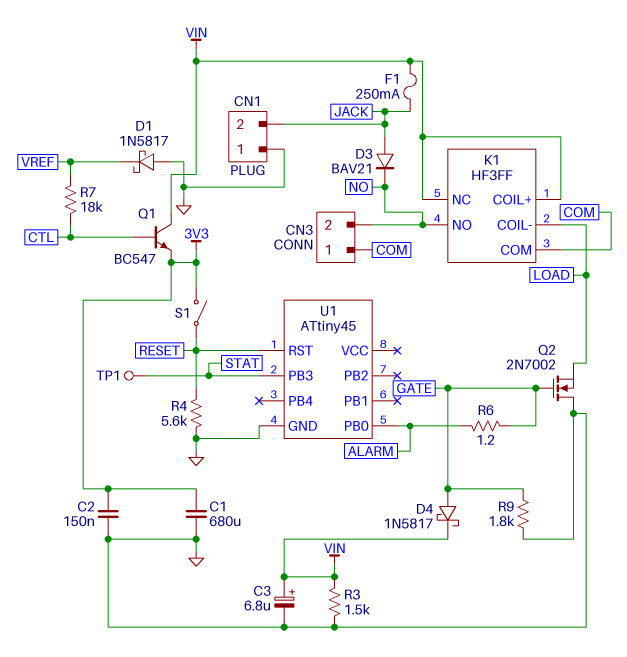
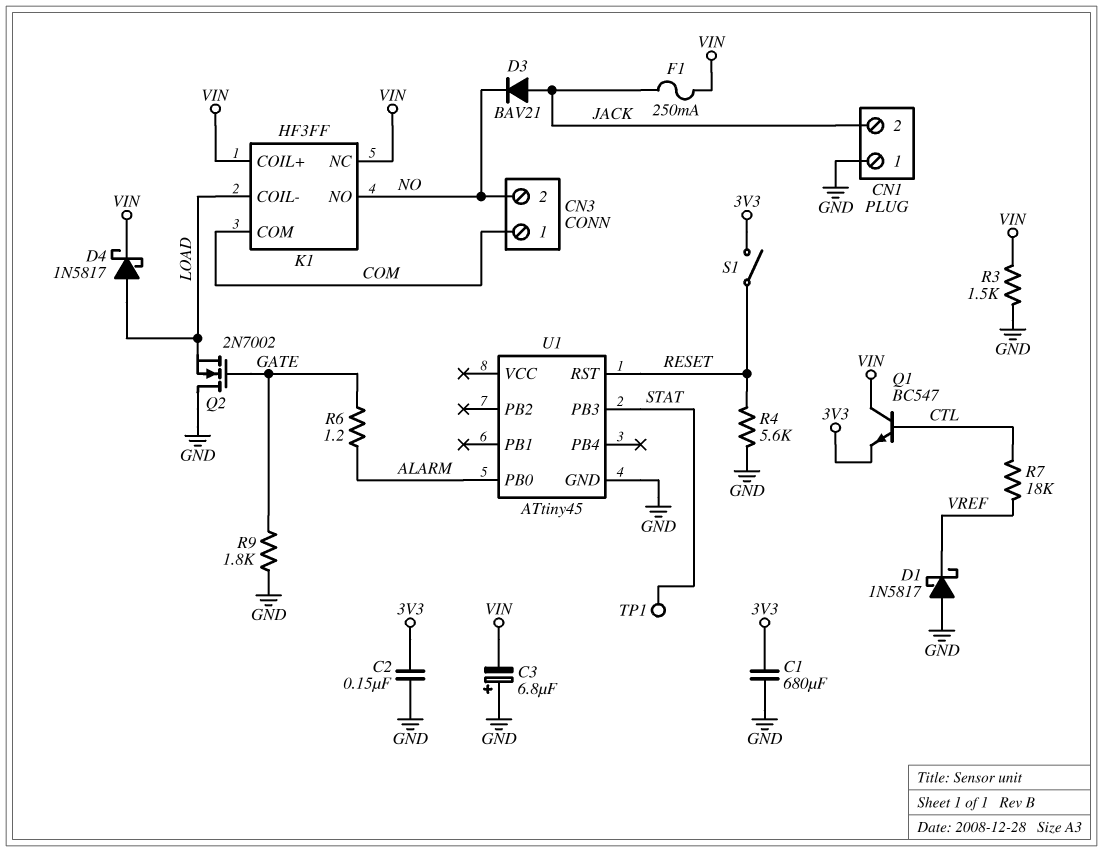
C3: 6.8uF (plus VIN, minus GND) -> 6.8uF (plus GND, minus VIN)
D4: schottky 1N5817 (A GATE, K VIN) -> schottky 1N5817 (A LOAD, K VIN)

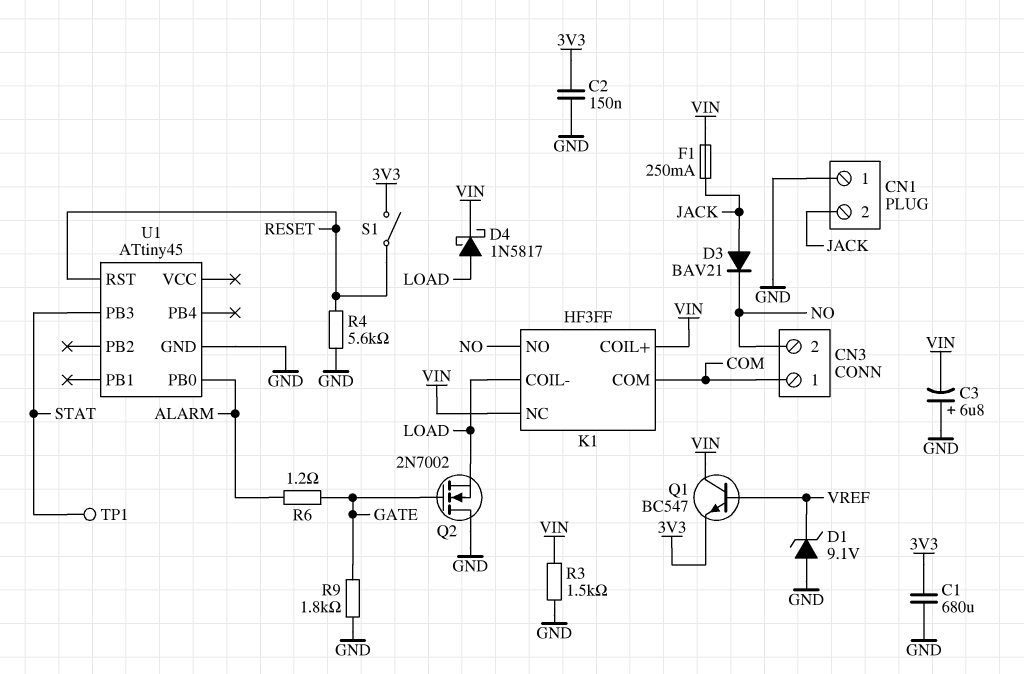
D1: schottky 1N5817 (A GND, K VREF) -> zener 9.1V (A GND, K VREF)
Q1: NPN BC547 (B CTL, C VIN, E 3V3) -> NPN BC547 (B VREF, C VIN, E 3V3)
R7: 18k (CTL, VREF) -> none

